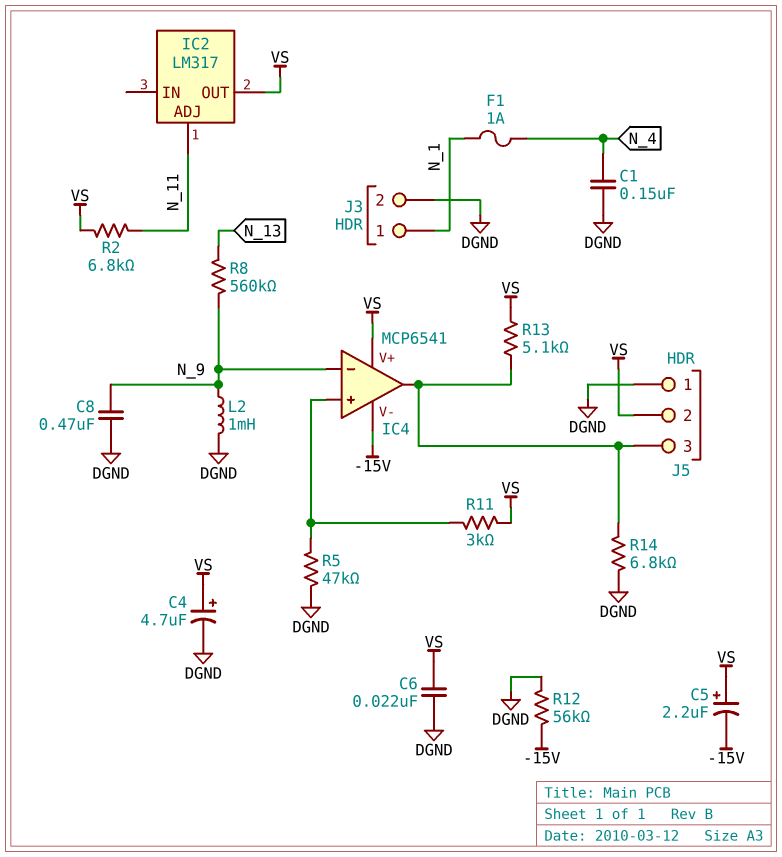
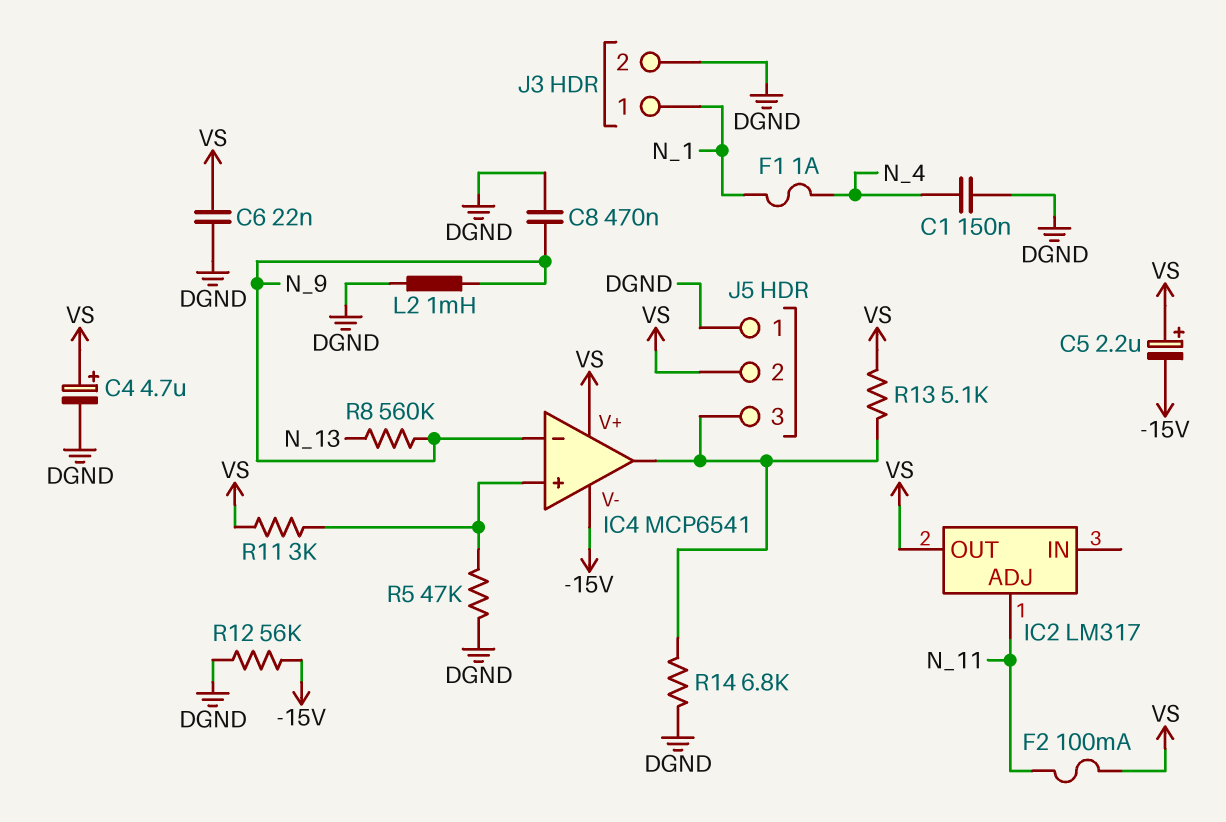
F2: none -> 100mA (N_11, VS)
R2: 6.8k (N_11, VS) -> none

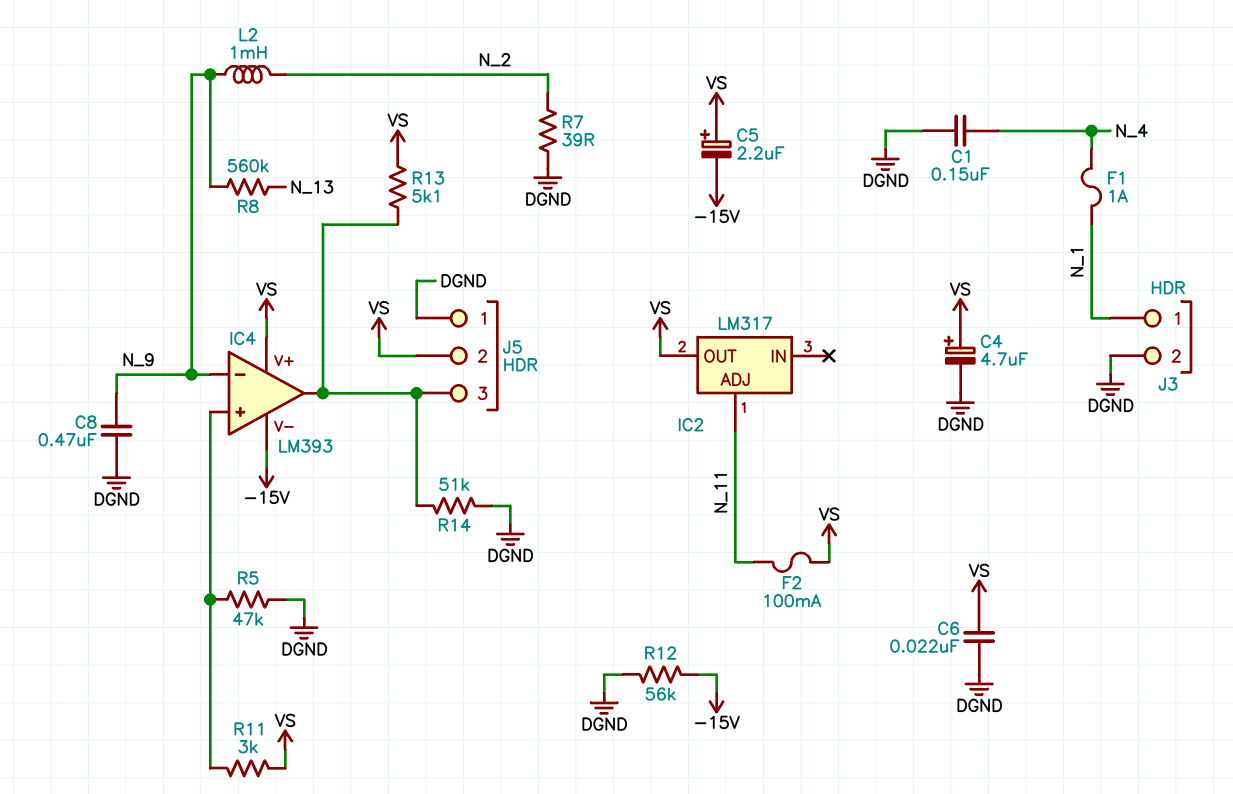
IC4: MCP6541 -> LM393
L2: 1mH (DGND, N_9) -> 1mH (N_2, N_9)
R7: none -> 39 (DGND, N_2)
R14: 6.8k (DGND, IC4/out) -> 51k (DGND, IC4/out)

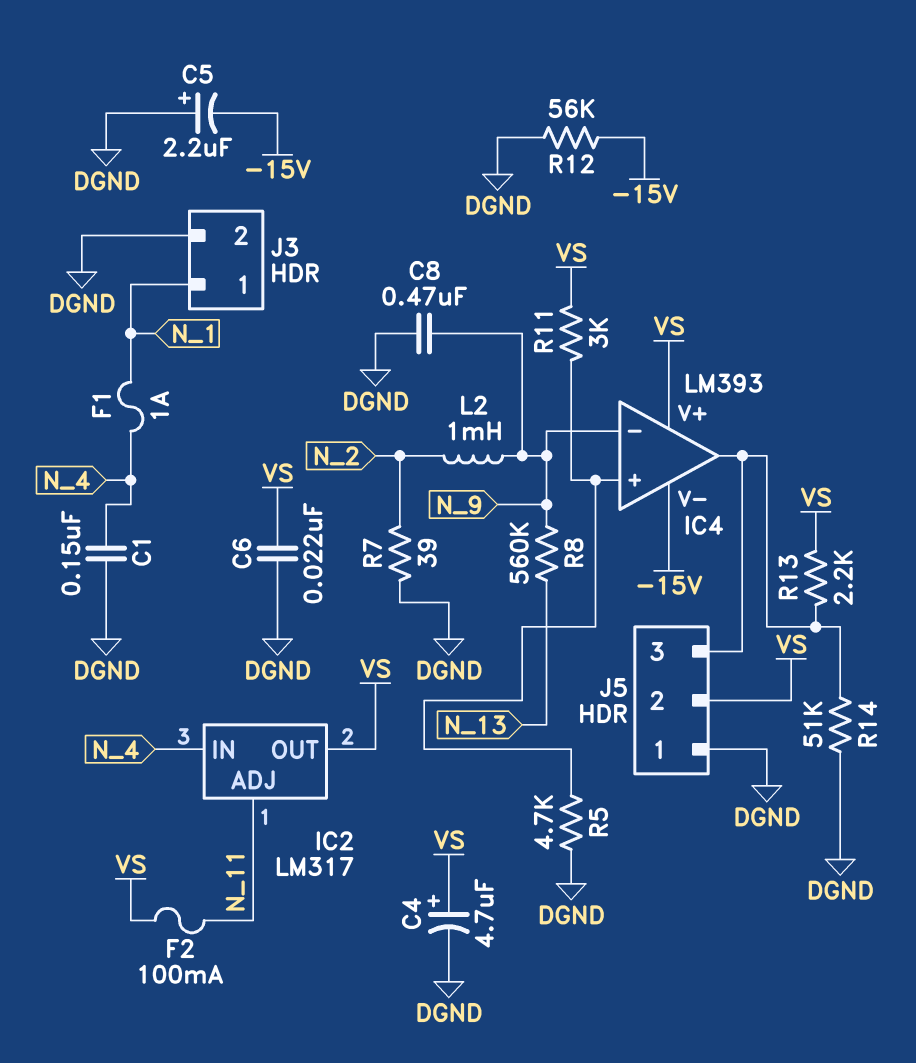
C5: 2.2uF (plus VS, minus -15V) -> 2.2uF (plus DGND, minus -15V)
IC2 pin IN: none -> N_4
R5: 47k (DGND, IC4/in+) -> 4.7k (DGND, IC4/in+)
R13: 5.1k (IC4/out, VS) -> 2.2k (IC4/out, VS)

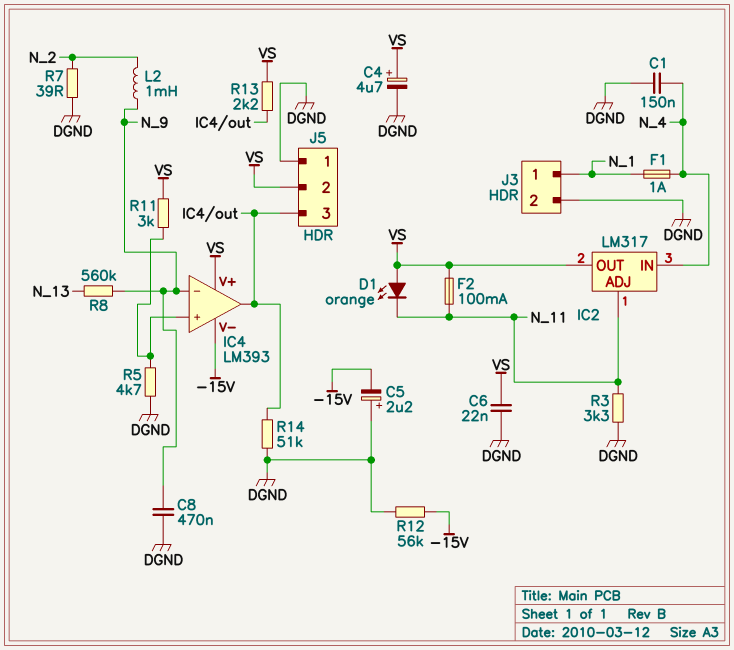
D1: none -> LED orange (A VS, K N_11)
R3: none -> 3.3k (DGND, N_11)

